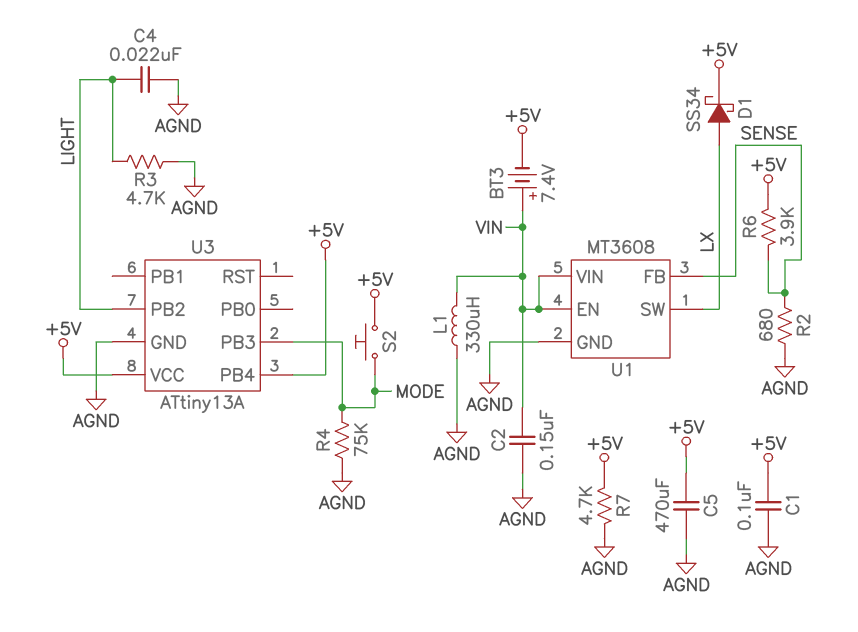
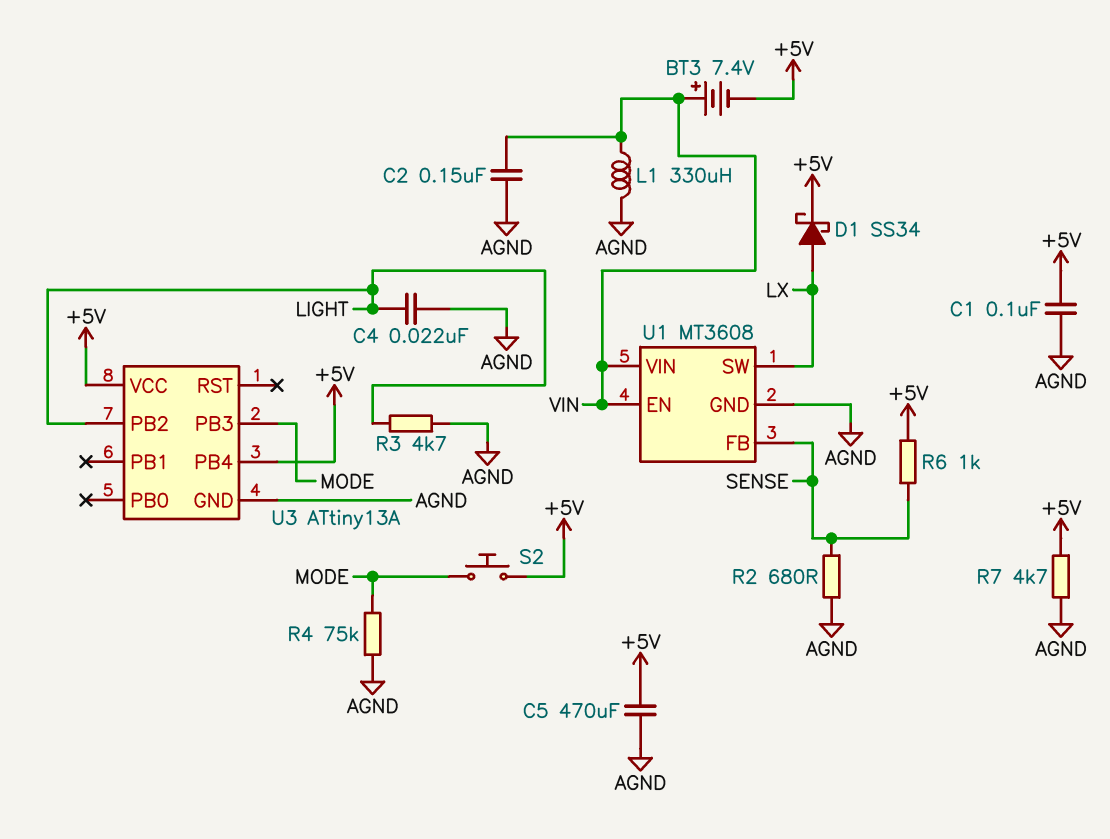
R6: 3.9k (+5V, SENSE) -> 1k (+5V, SENSE)

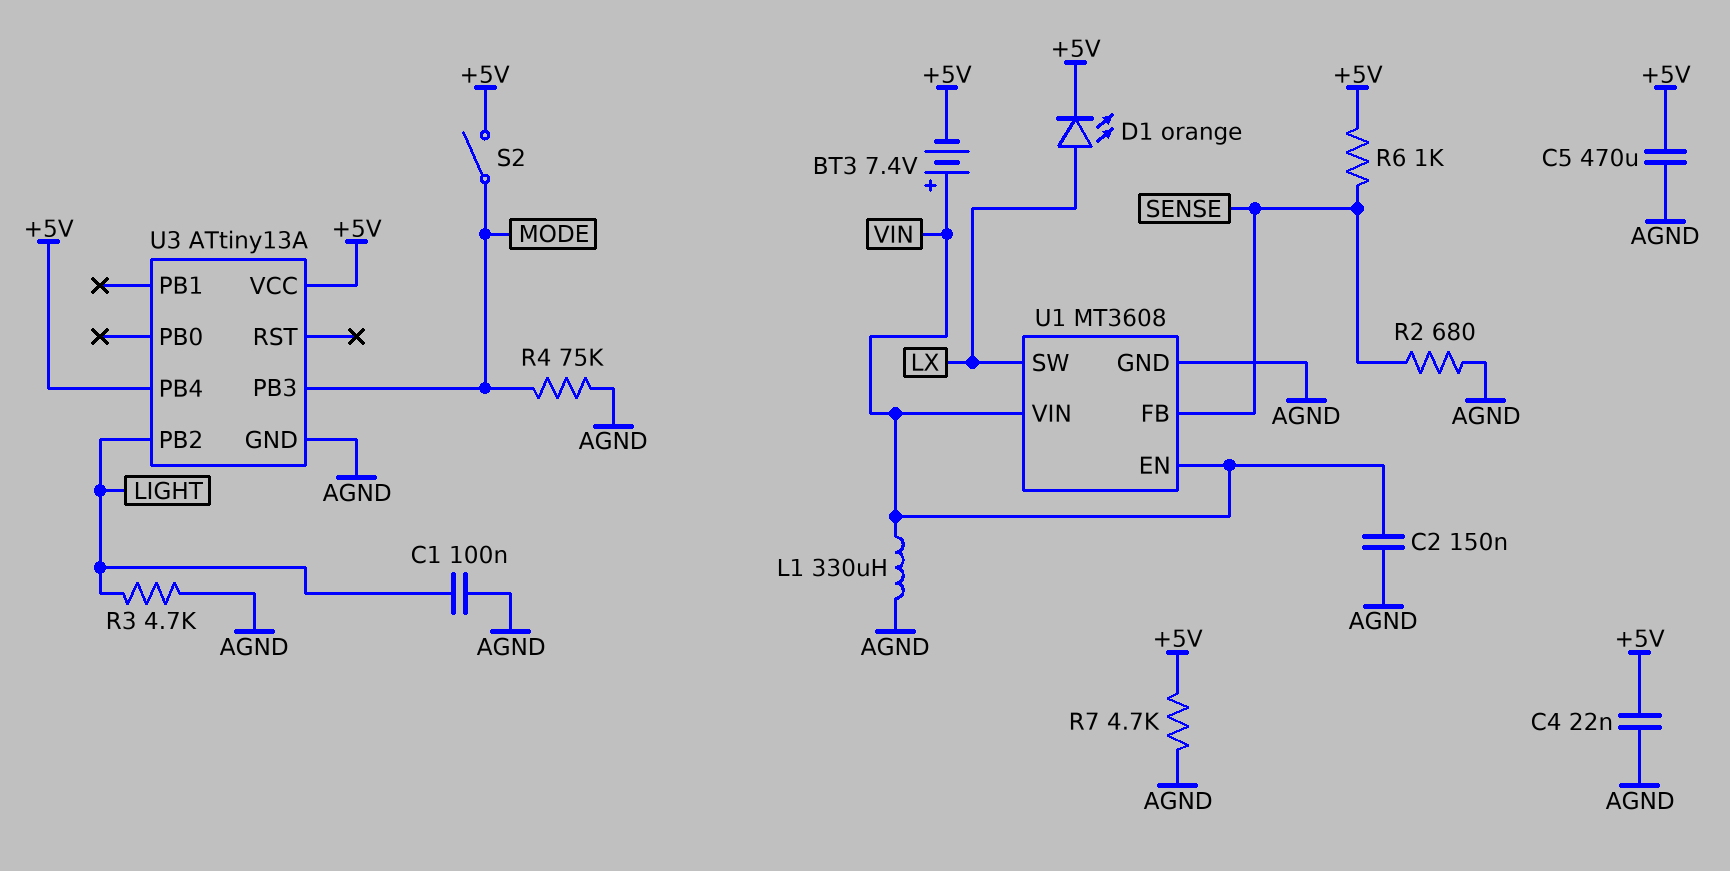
C1: 100nF (+5V, AGND) -> 100nF (AGND, LIGHT)
C4: 22nF (AGND, LIGHT) -> 22nF (+5V, AGND)
D1: schottky SS34 (A LX, K +5V) -> LED orange (A LX, K +5V)
S2: button (+5V, MODE) -> switch (+5V, MODE)

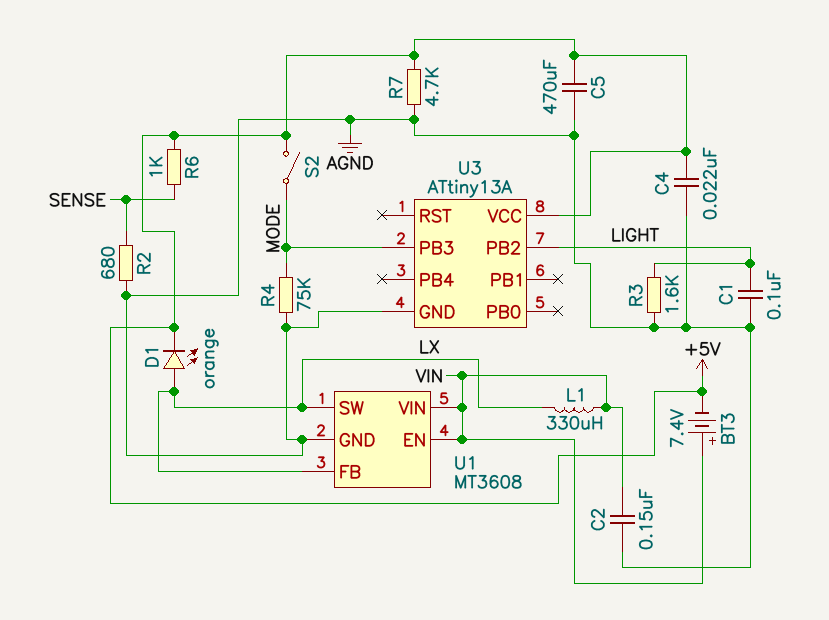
L1: 330uH (AGND, VIN) -> 330uH (LX, VIN)
R3: 4.7k (AGND, LIGHT) -> 1.6k (AGND, LIGHT)
U1 pin FB: SENSE -> LX
U3 pin PB4: +5V -> none

